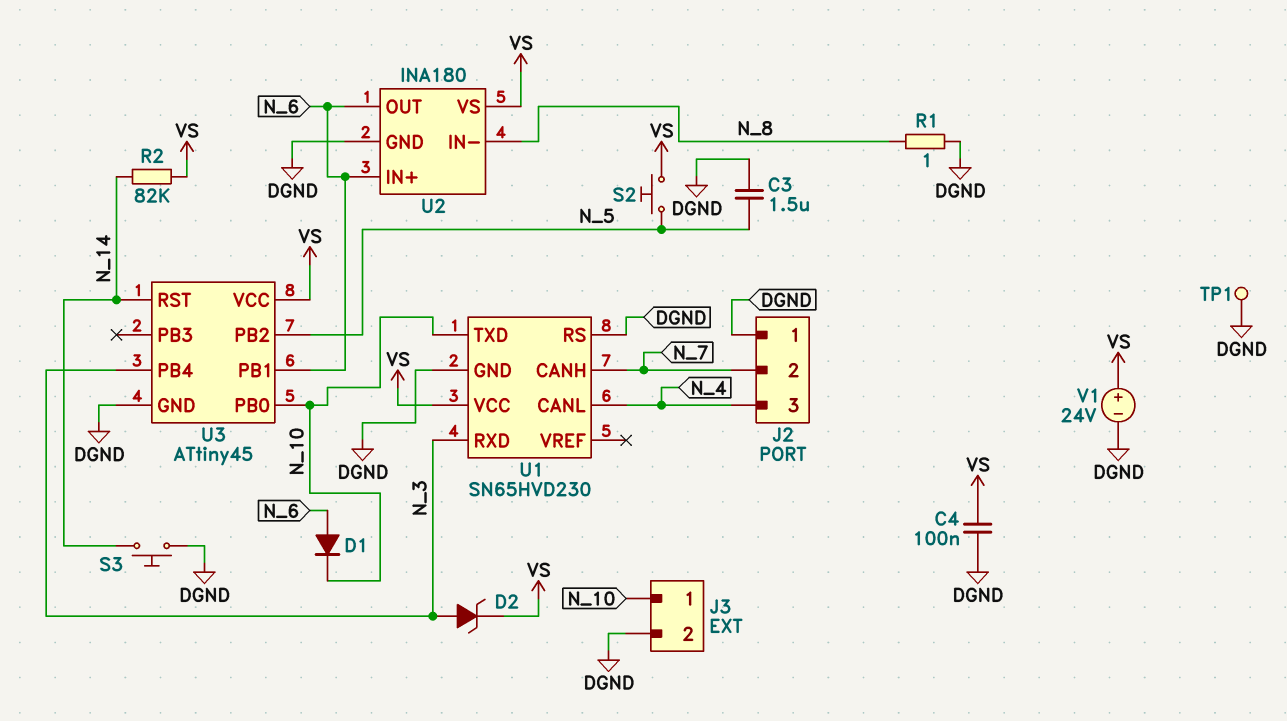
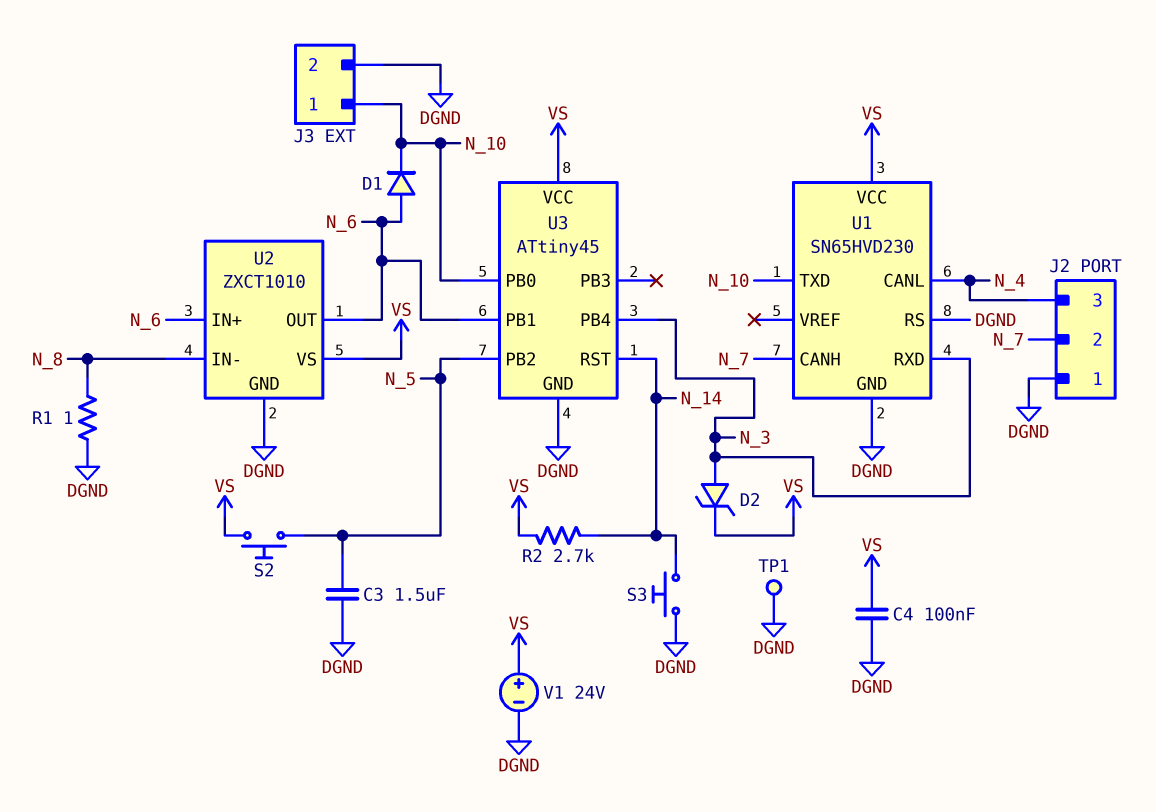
R2: 82k (N_14, VS) -> 2.7k (N_14, VS)
U2: INA180 -> ZXCT1010

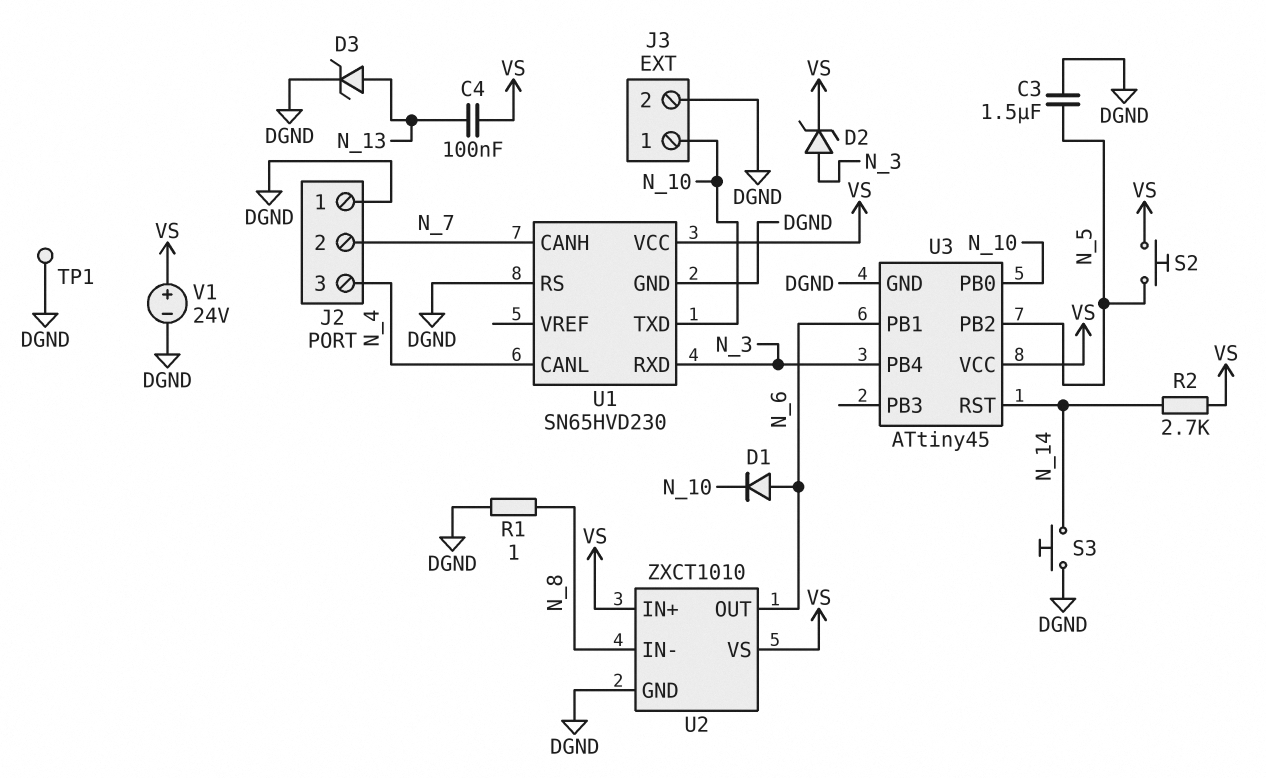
C4: 100nF (DGND, VS) -> 100nF (N_13, VS)
D3: none -> zener (A N_13, K DGND)
U2 pin IN+: N_6 -> VS

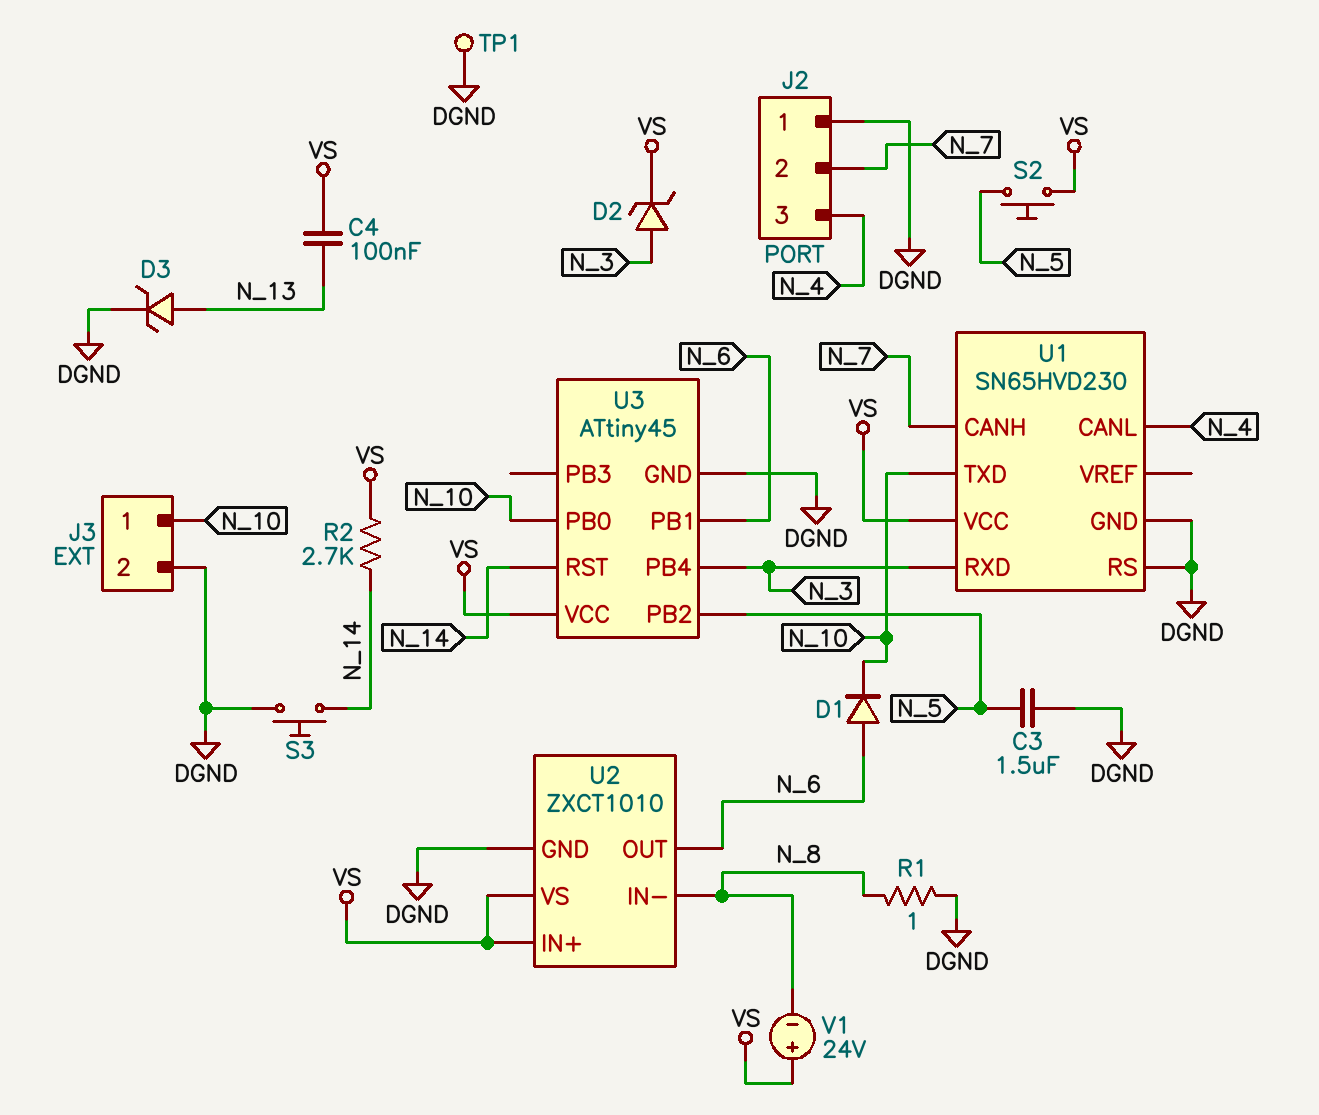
V1: 24V (plus VS, minus DGND) -> 24V (plus VS, minus N_8)

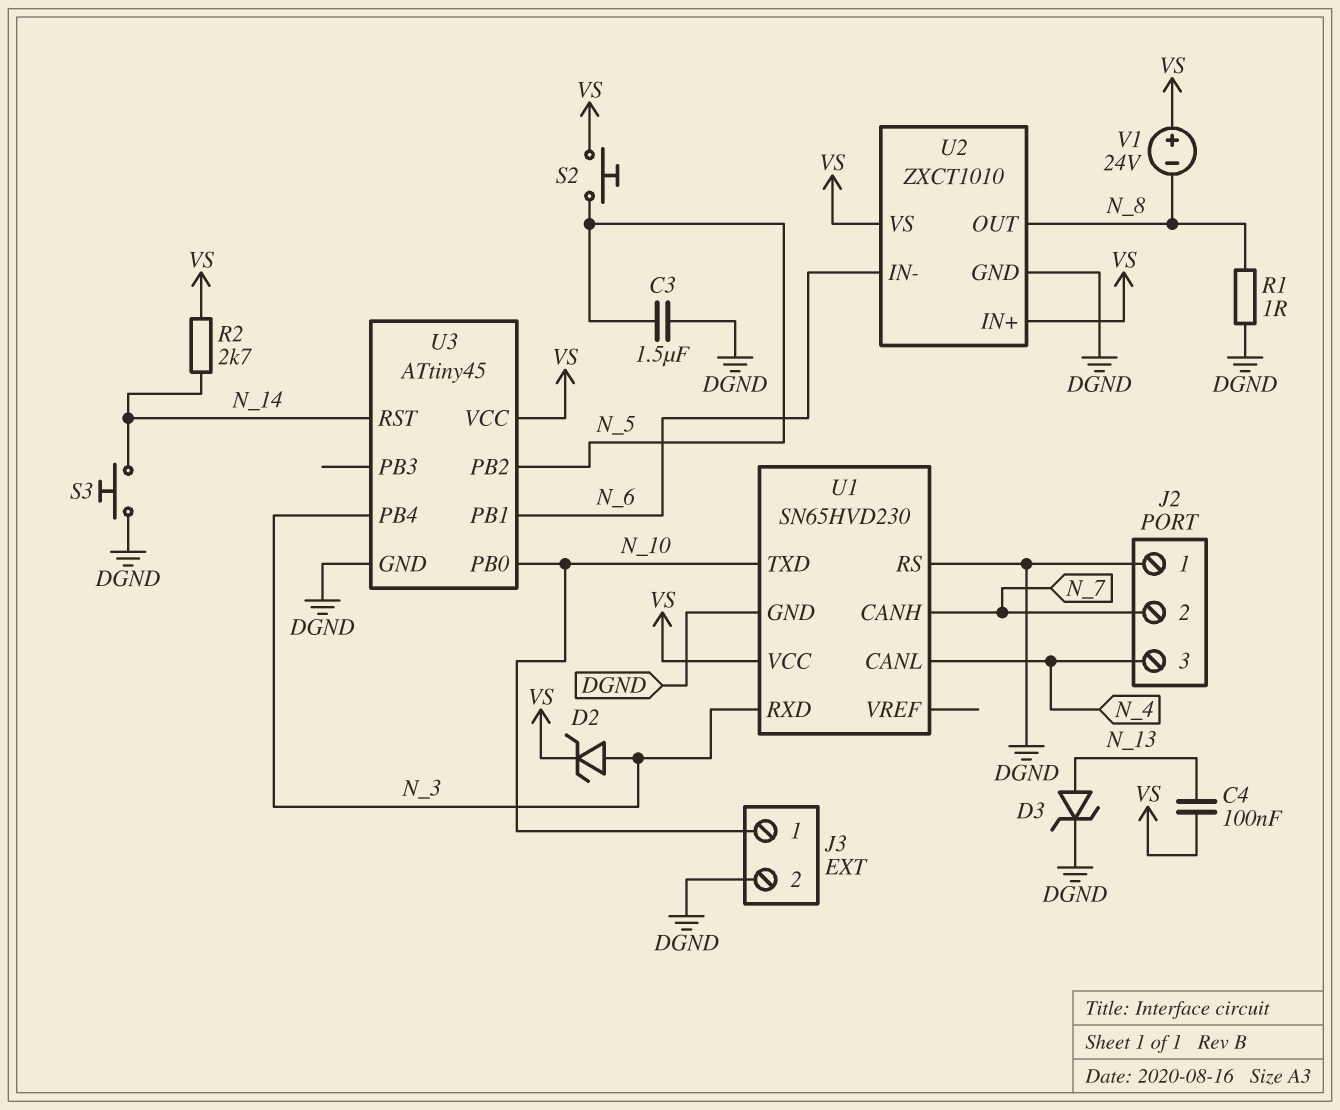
D1: diode (A N_6, K N_10) -> none
TP1: test point (DGND) -> none
U2 pin IN-: N_8 -> N_6
U2 pin OUT: N_6 -> N_8

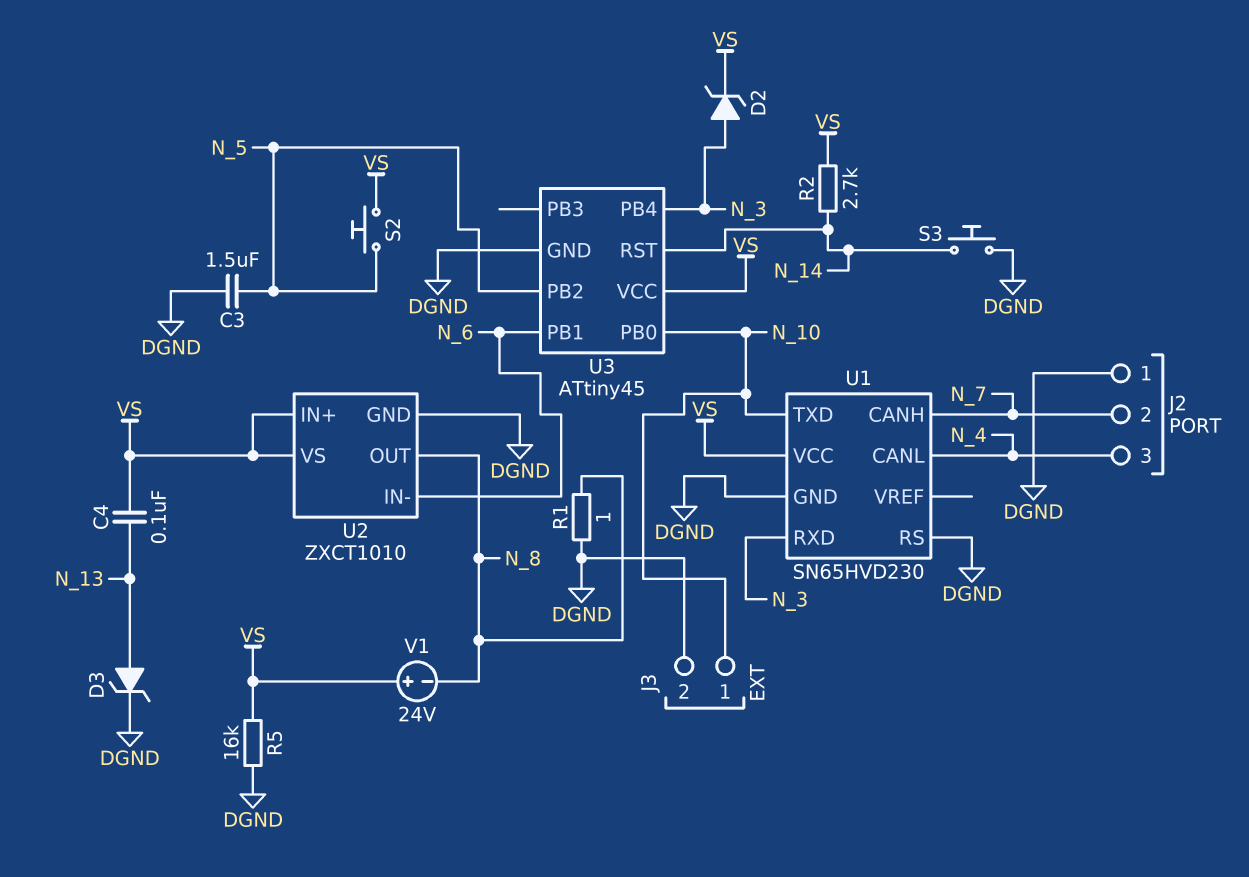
R5: none -> 16k (DGND, VS)

